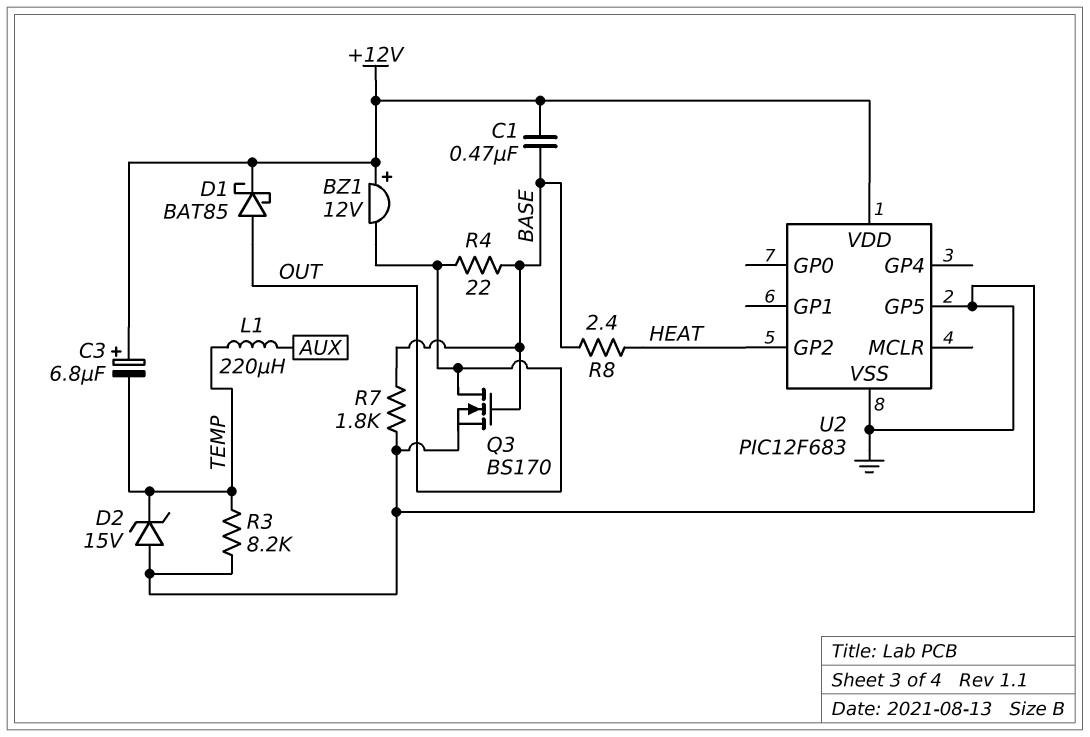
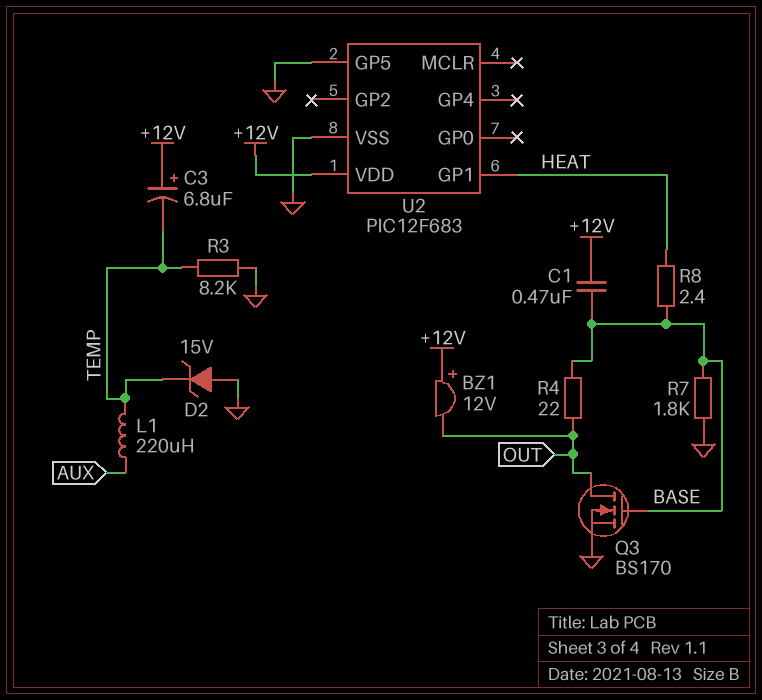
D1: schottky BAT85 (A OUT, K +12V) -> none
U2 pin GP1: none -> HEAT
U2 pin GP2: HEAT -> none

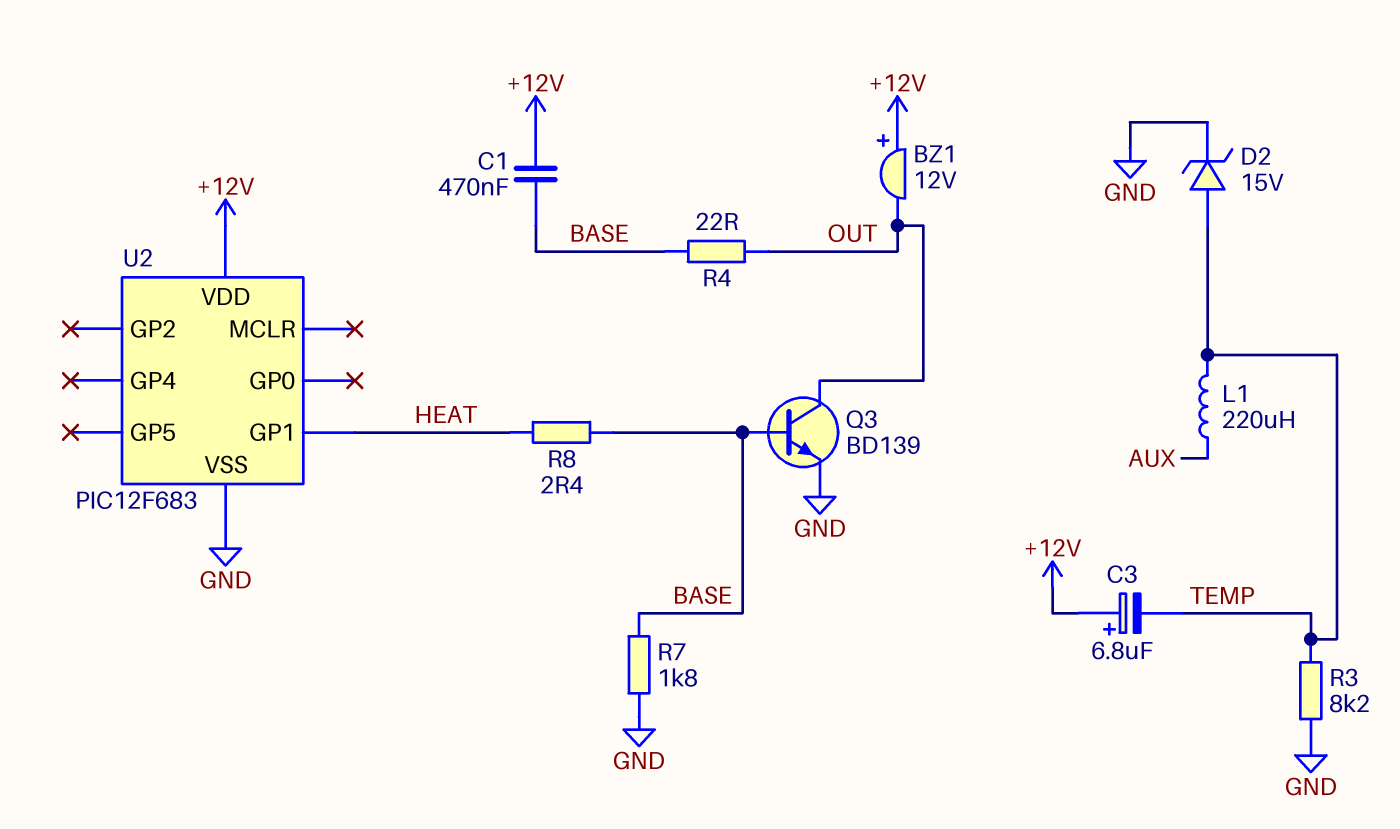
D2: zener 15V (A GND, K TEMP) -> zener 15V (A TEMP, K GND)
Q3: NMOS BS170 (G BASE, D OUT, S GND) -> NPN BD139 (B BASE, C OUT, E GND)
U2 pin GP5: GND -> none

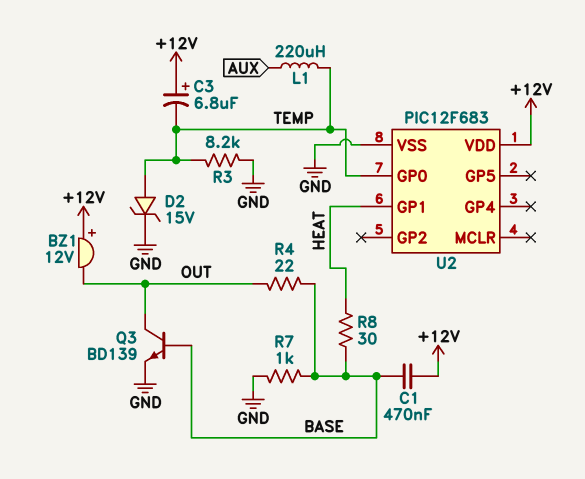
R7: 1.8k (BASE, GND) -> 1k (BASE, GND)
R8: 2.4 (BASE, HEAT) -> 30 (BASE, HEAT)
U2 pin GP0: none -> TEMP

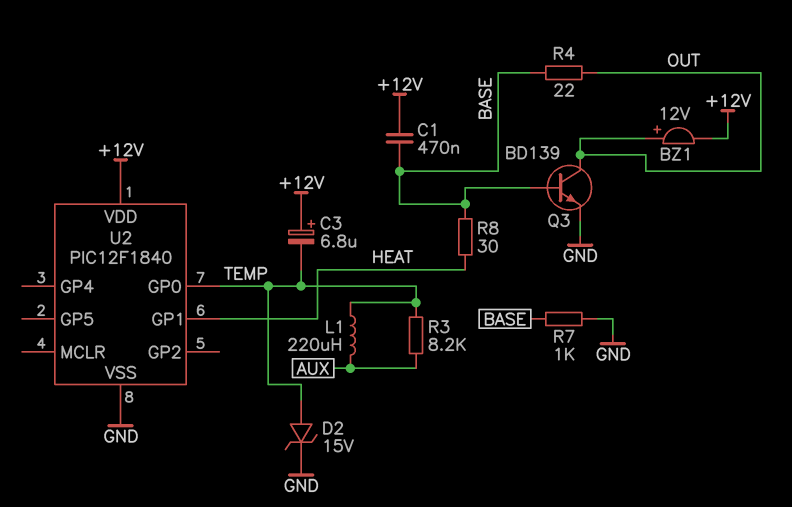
BZ1: buzzer 12V (plus +12V, minus OUT) -> buzzer 12V (plus OUT, minus +12V)
R3: 8.2k (GND, TEMP) -> 8.2k (AUX, TEMP)
U2: PIC12F683 -> PIC12F1840

